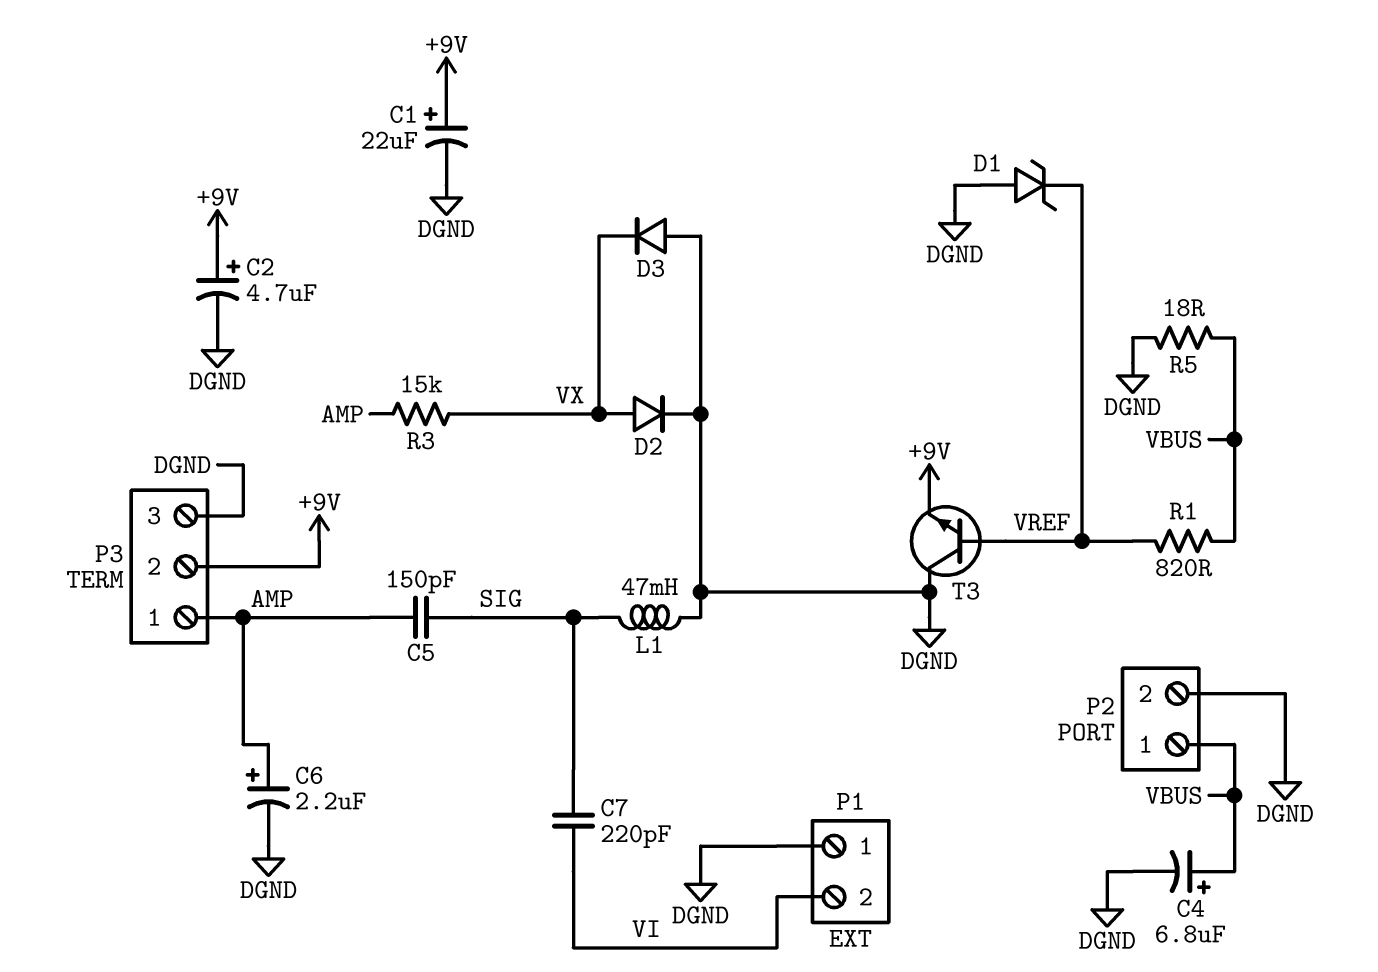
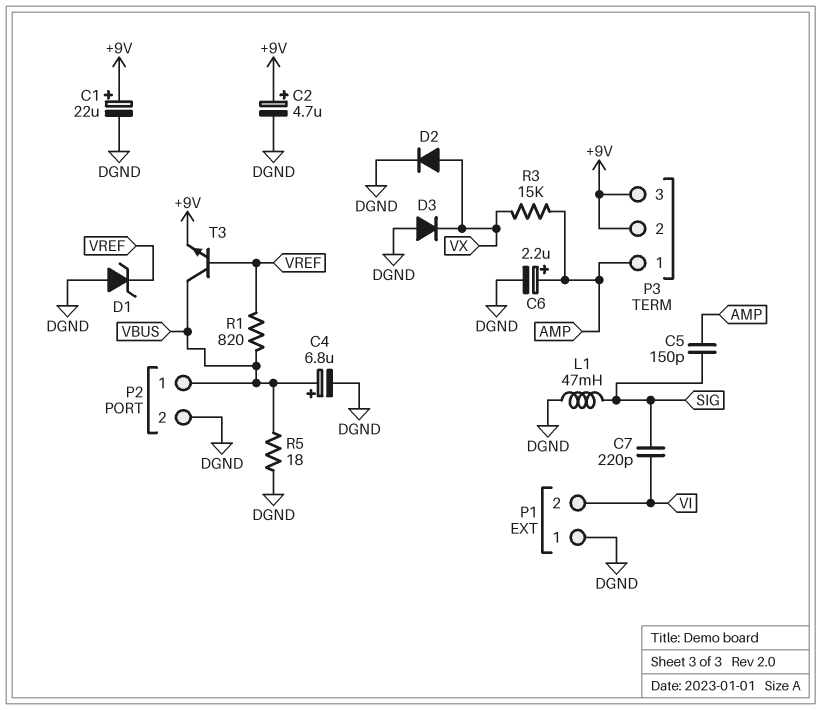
P3 pin 3: DGND -> +9V
T3: NPN (B VREF, C DGND, E +9V) -> NPN (B VREF, C VBUS, E +9V)

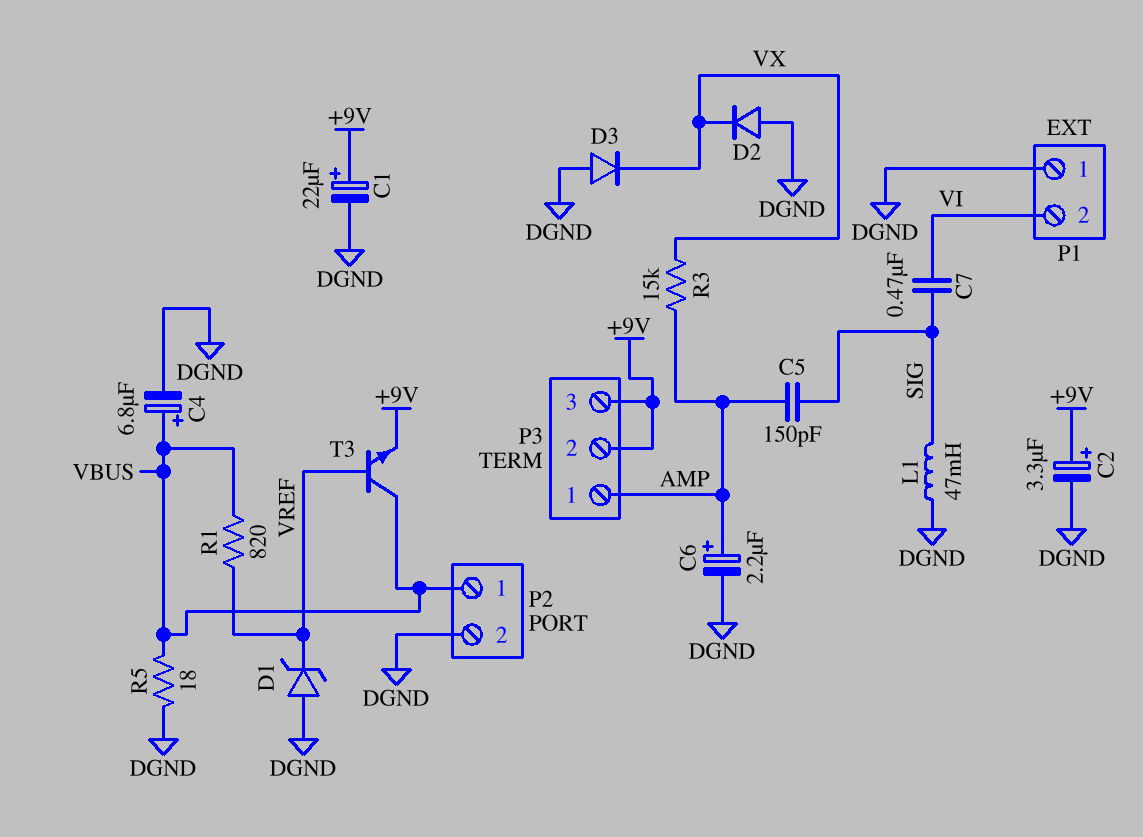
C2: 4.7uF (plus +9V, minus DGND) -> 3.3uF (plus +9V, minus DGND)
C7: 220pF (SIG, VI) -> 470nF (SIG, VI)
D2: diode (A VX, K DGND) -> diode (A DGND, K VX)

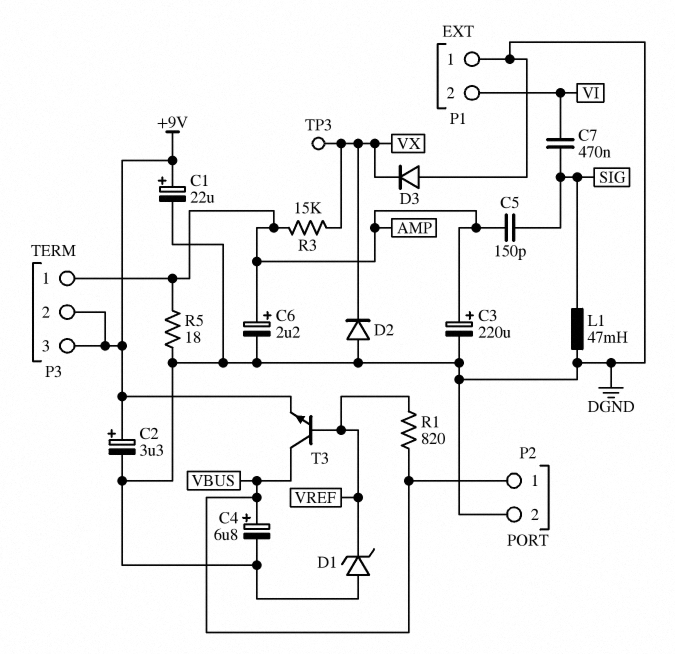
C3: none -> 220uF (plus AMP, minus DGND)
R5: 18 (DGND, VBUS) -> 18 (AMP, DGND)
TP3: none -> test point (VX)

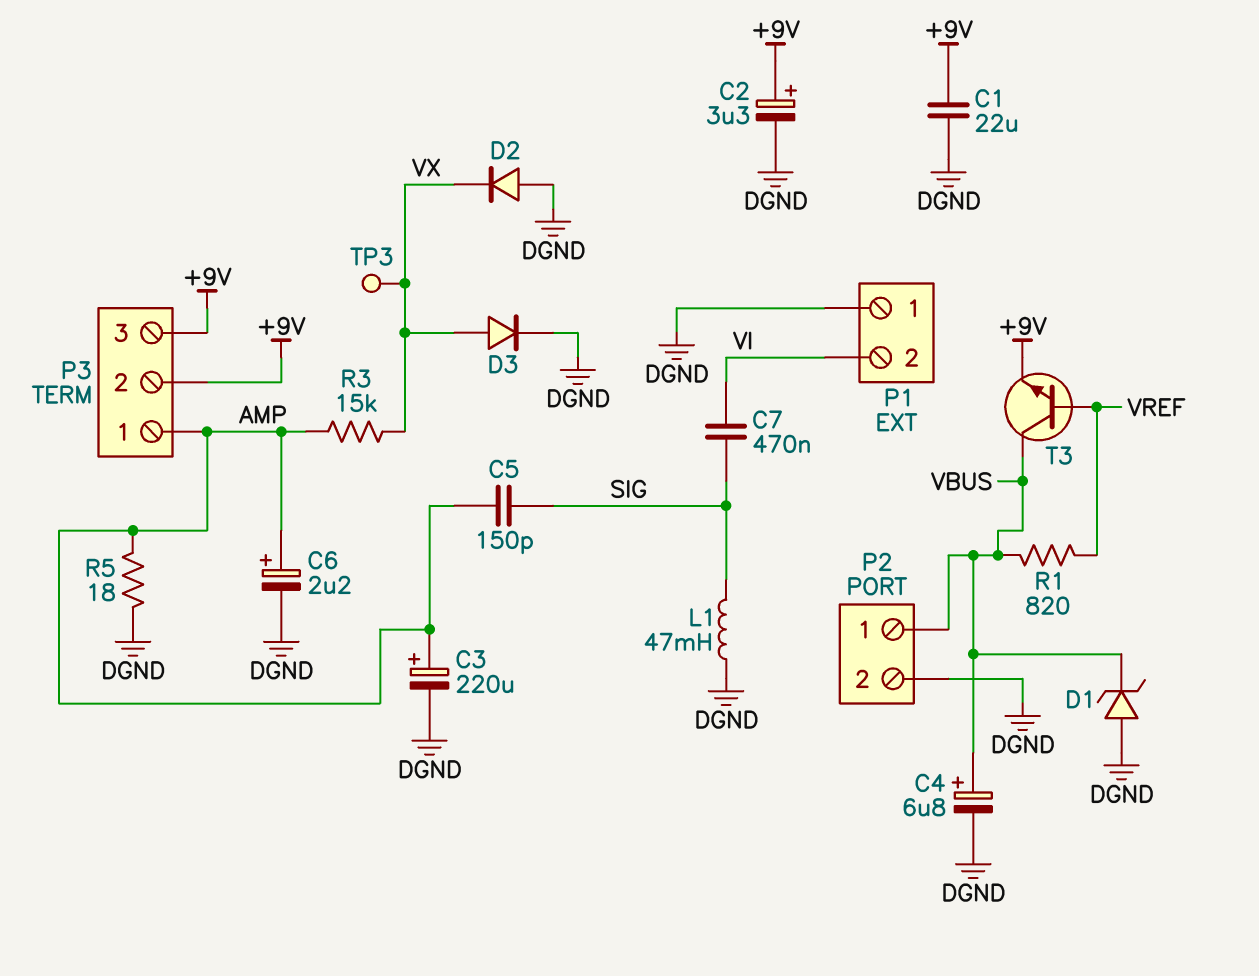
C1: 22uF (plus +9V, minus DGND) -> 22uF (+9V, DGND)
D1: zener (A DGND, K VREF) -> zener (A DGND, K VBUS)
D3: diode (A DGND, K VX) -> diode (A VX, K DGND)

